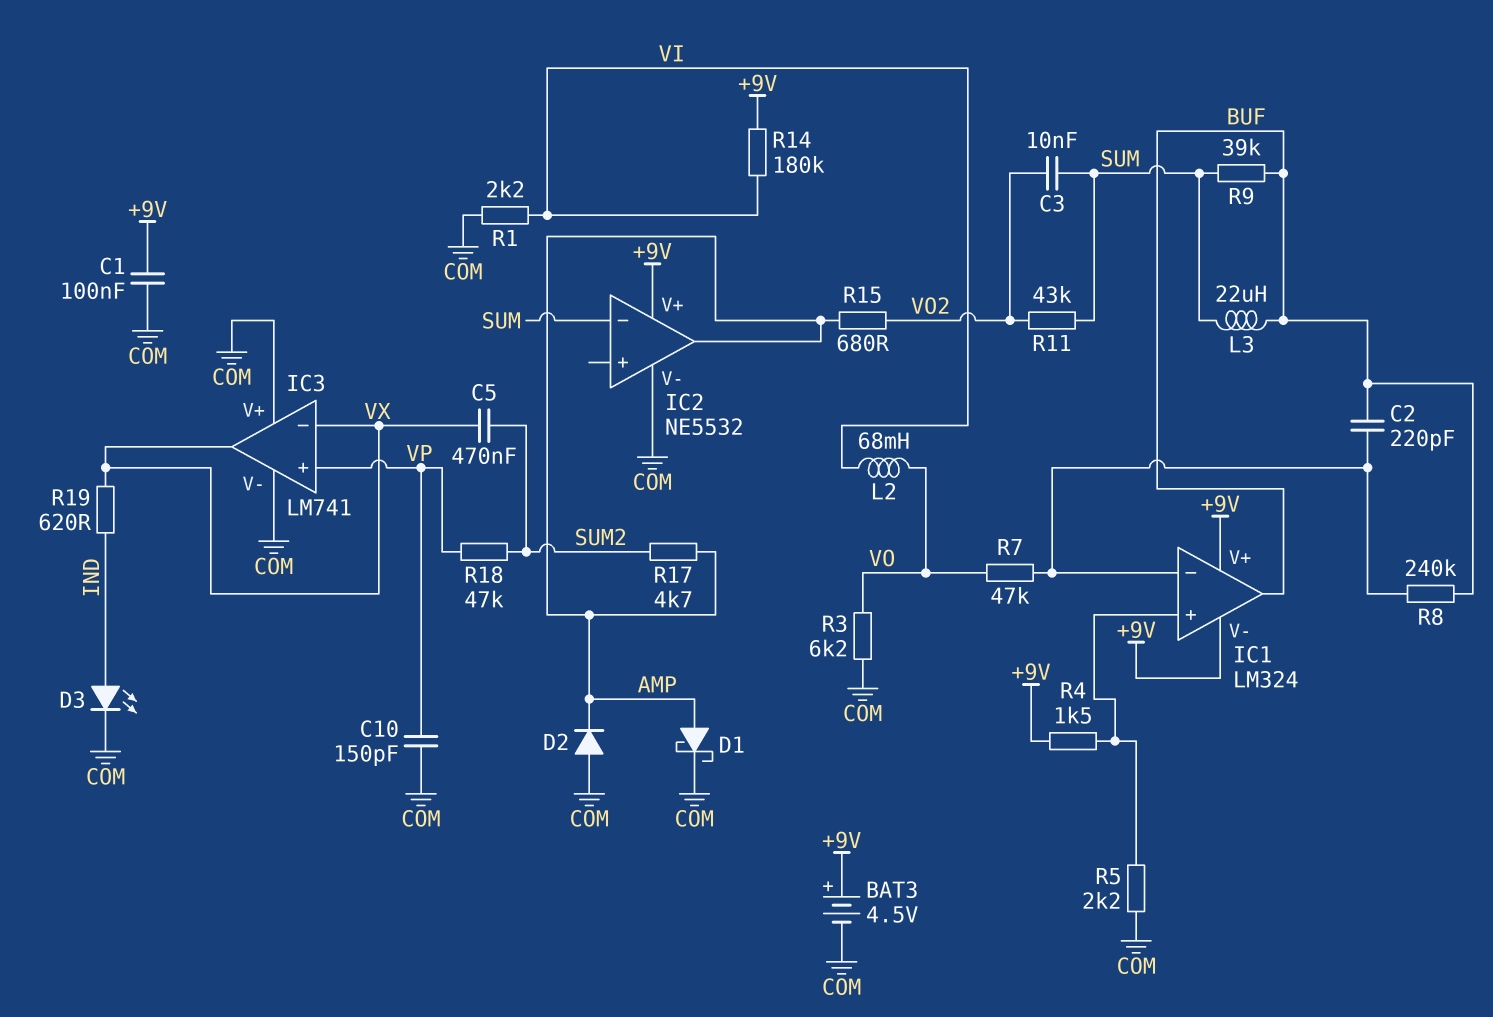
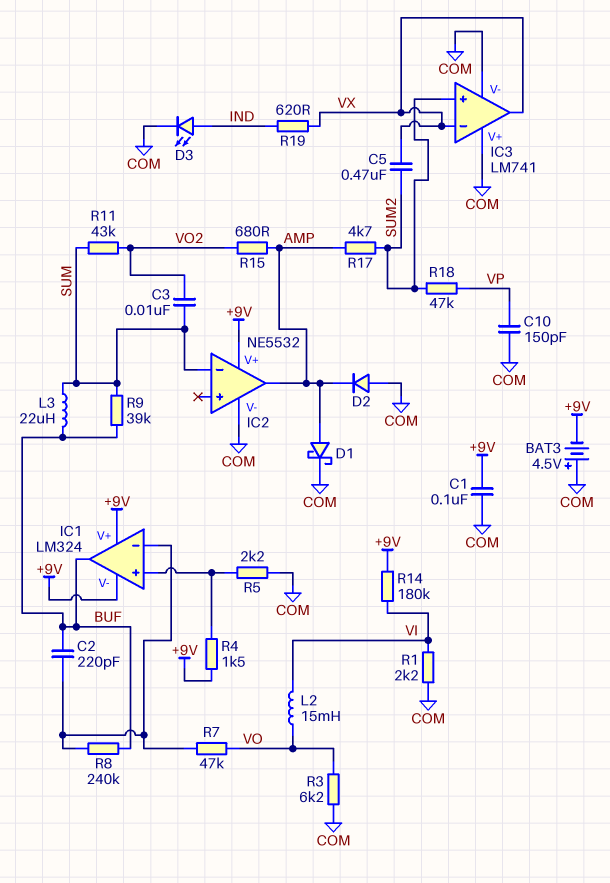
BAT3: 4.5V (plus +9V, minus COM) -> 4.5V (plus COM, minus +9V)
IC3 pin in+: VP -> SUM2
L2: 68mH (VI, VO) -> 15mH (VI, VO)

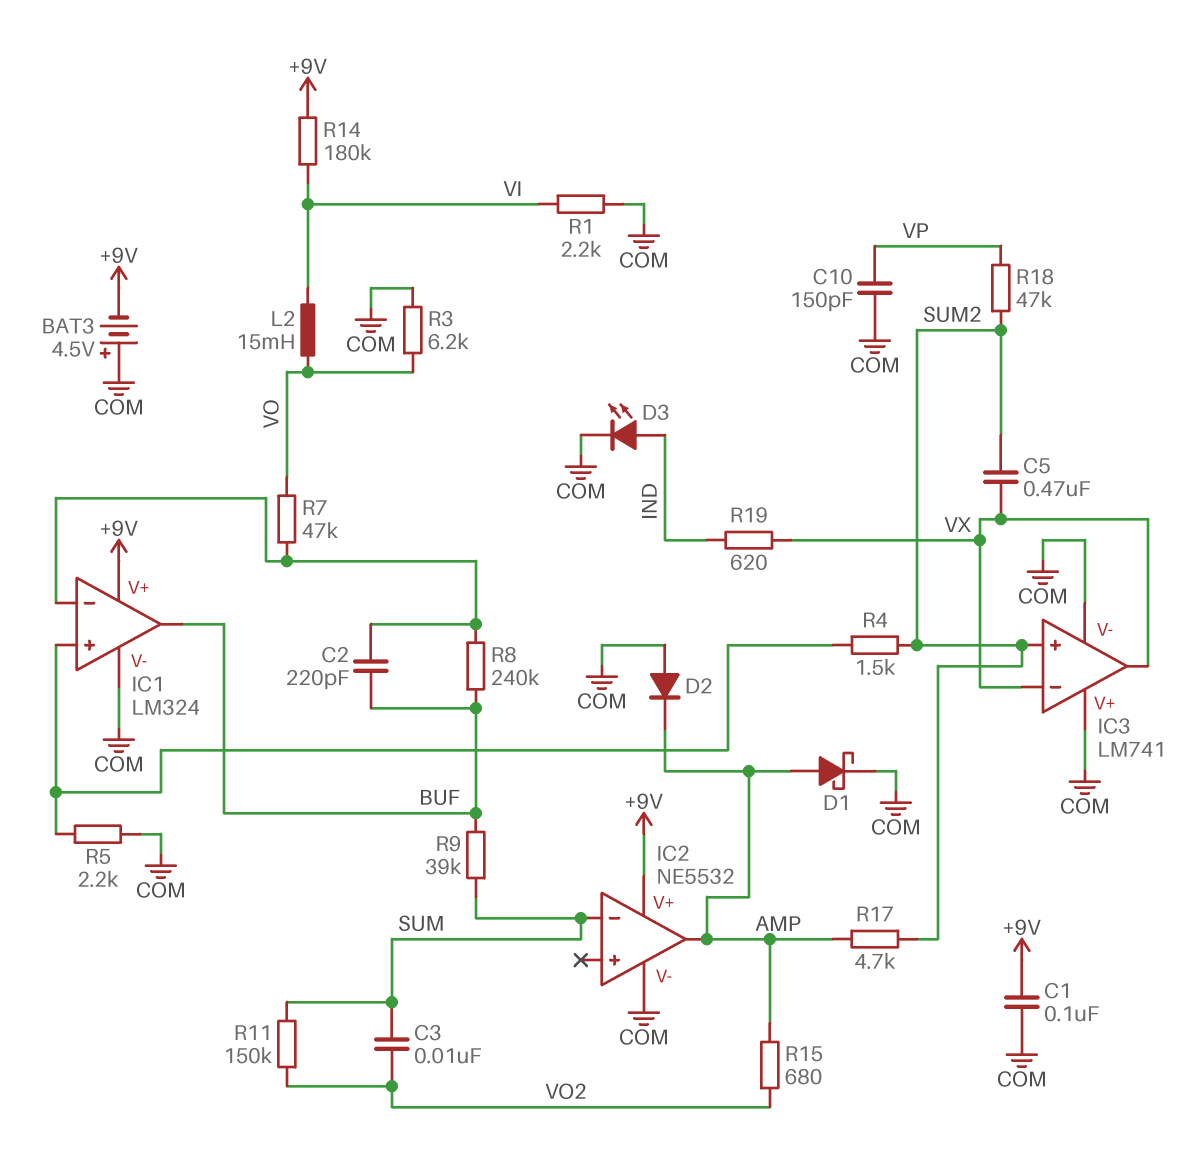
IC1 pin V-: +9V -> COM
L3: 22uH (BUF, SUM) -> none
R4: 1.5k (+9V, IC1/in+) -> 1.5k (IC1/in+, SUM2)
R11: 43k (SUM, VO2) -> 150k (SUM, VO2)

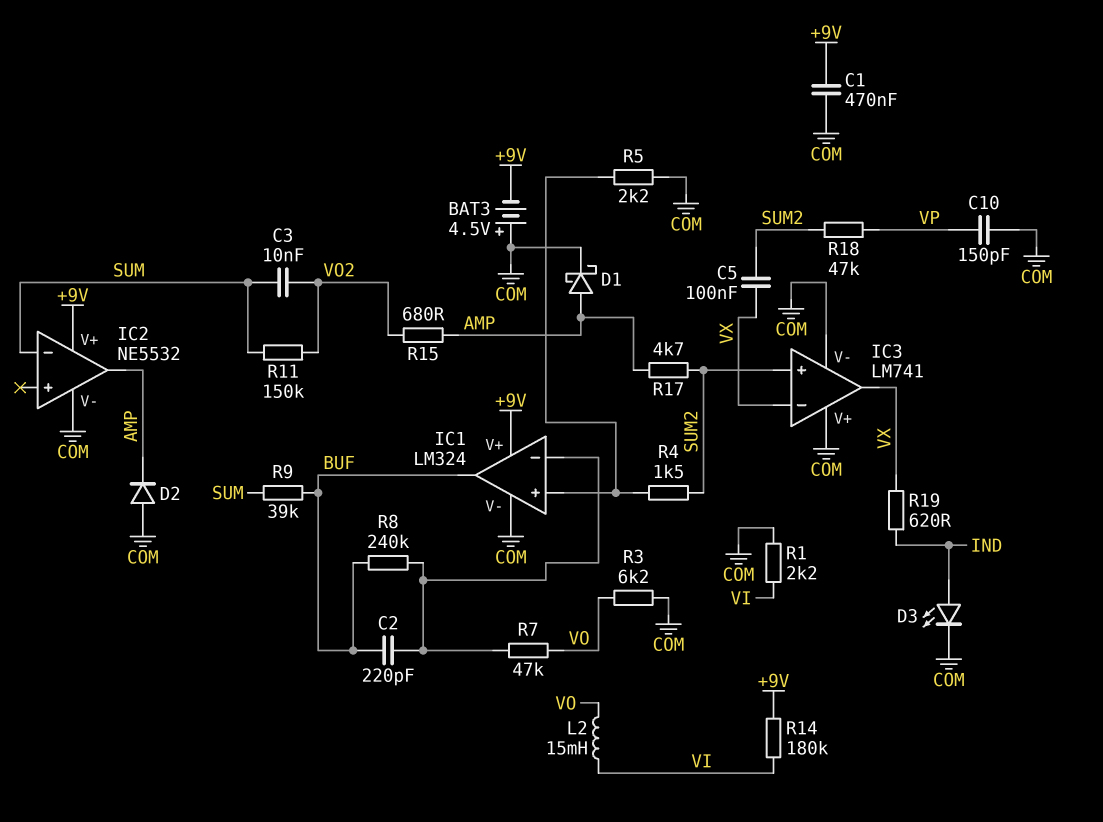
C1: 100nF (+9V, COM) -> 470nF (+9V, COM)
C5: 470nF (SUM2, VX) -> 100nF (SUM2, VX)

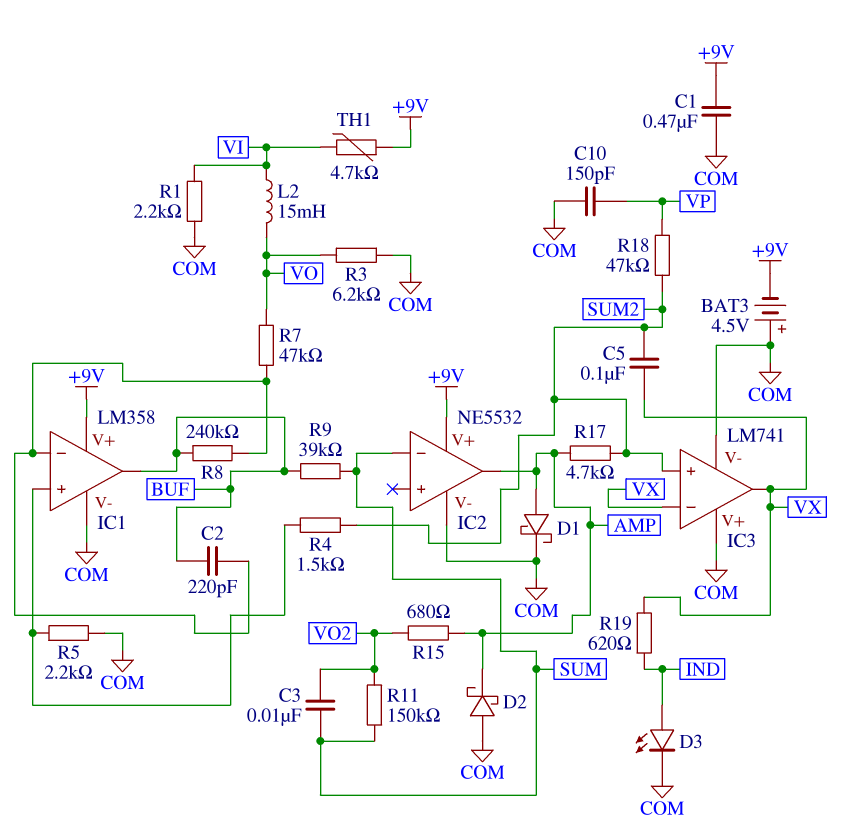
D2: diode (A COM, K AMP) -> schottky (A COM, K AMP)
IC1: LM324 -> LM358
R14: 180k (+9V, VI) -> none
TH1: none -> 4.7k (+9V, VI)

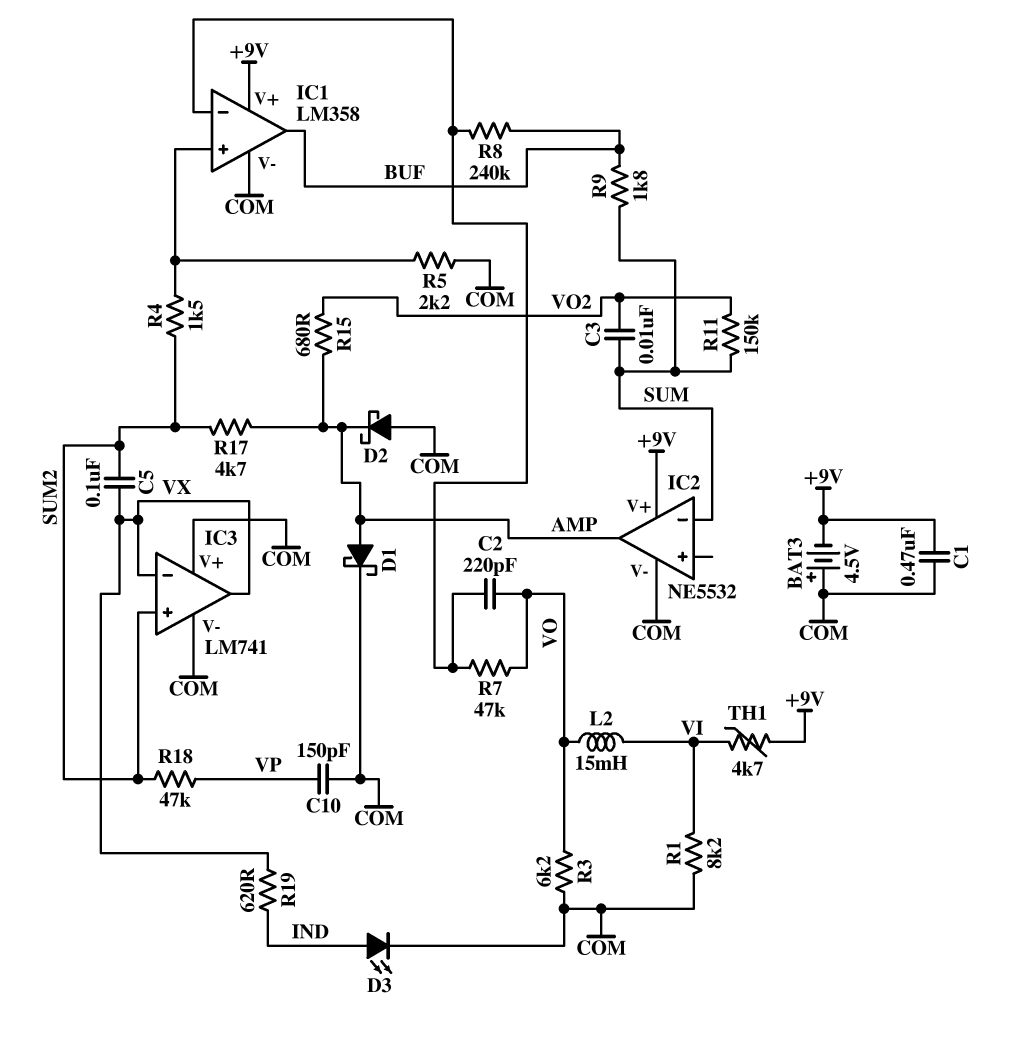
C2: 220pF (BUF, IC1/in-) -> 220pF (IC1/in-, VO)
R1: 2.2k (COM, VI) -> 8.2k (COM, VI)
R9: 39k (BUF, SUM) -> 1.8k (BUF, SUM)

